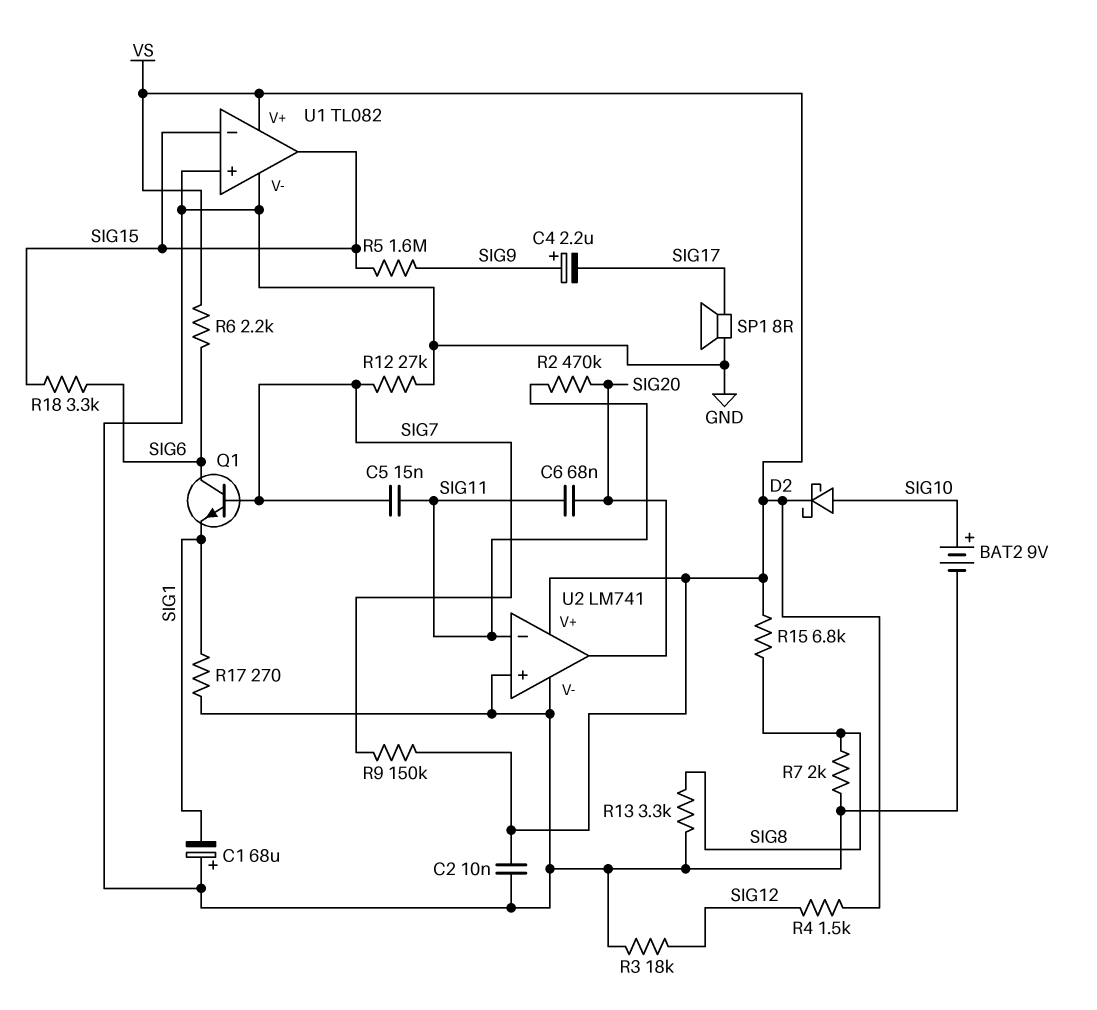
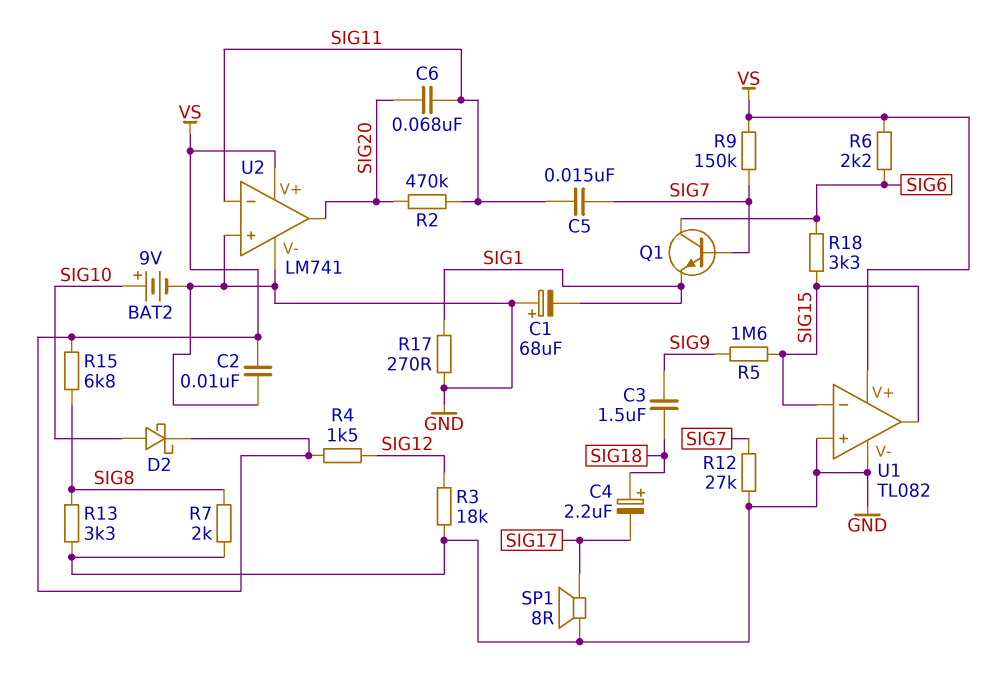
C3: none -> 1.5uF (SIG9, SIG18)
C4: 2.2uF (plus SIG9, minus SIG17) -> 2.2uF (plus SIG18, minus SIG17)

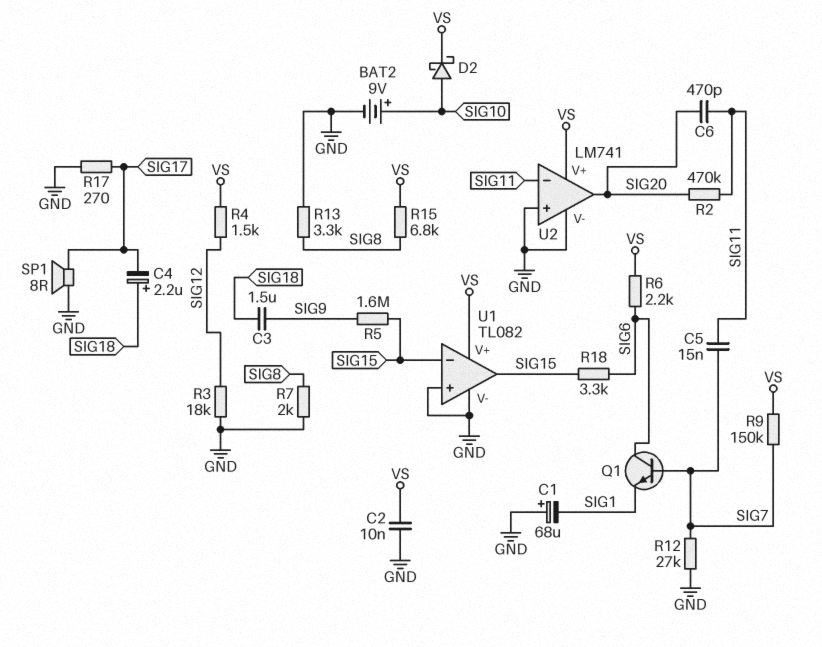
C6: 68nF (SIG11, SIG20) -> 470pF (SIG11, SIG20)
R17: 270 (GND, SIG1) -> 270 (GND, SIG17)

